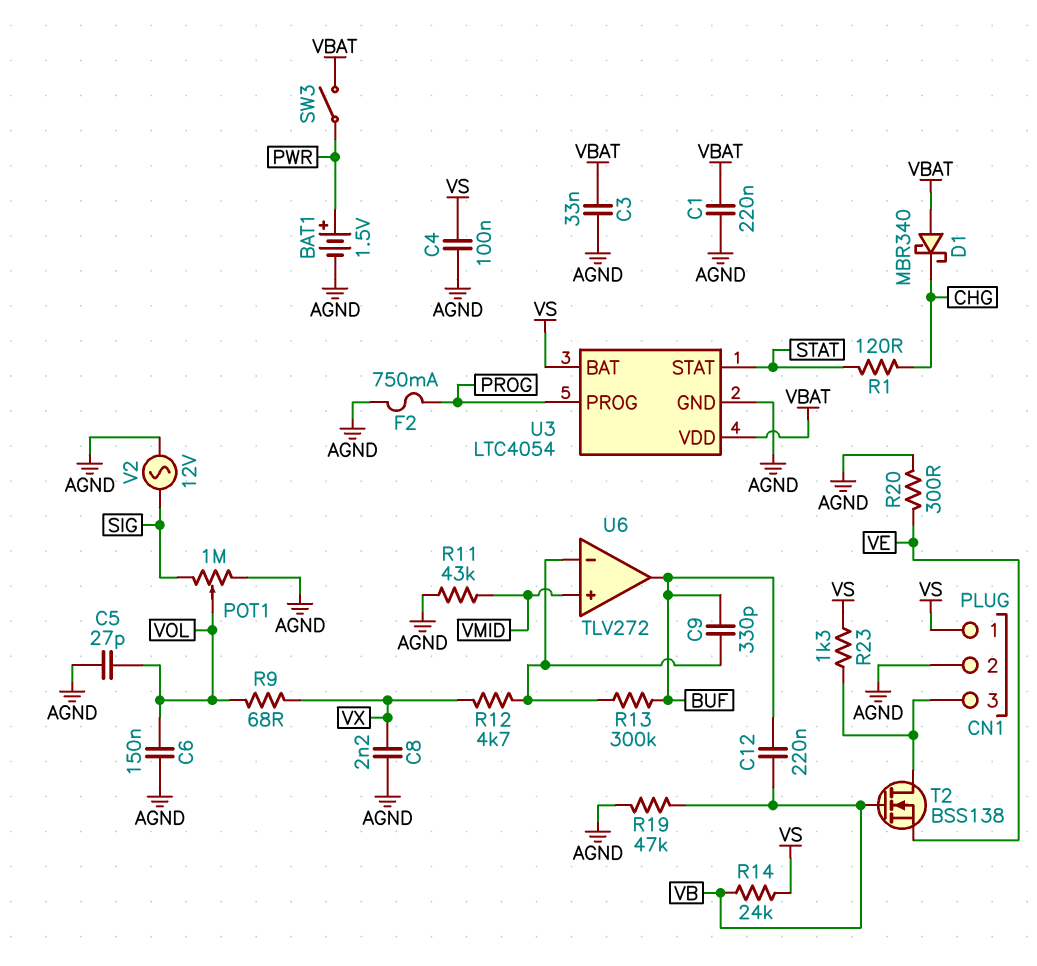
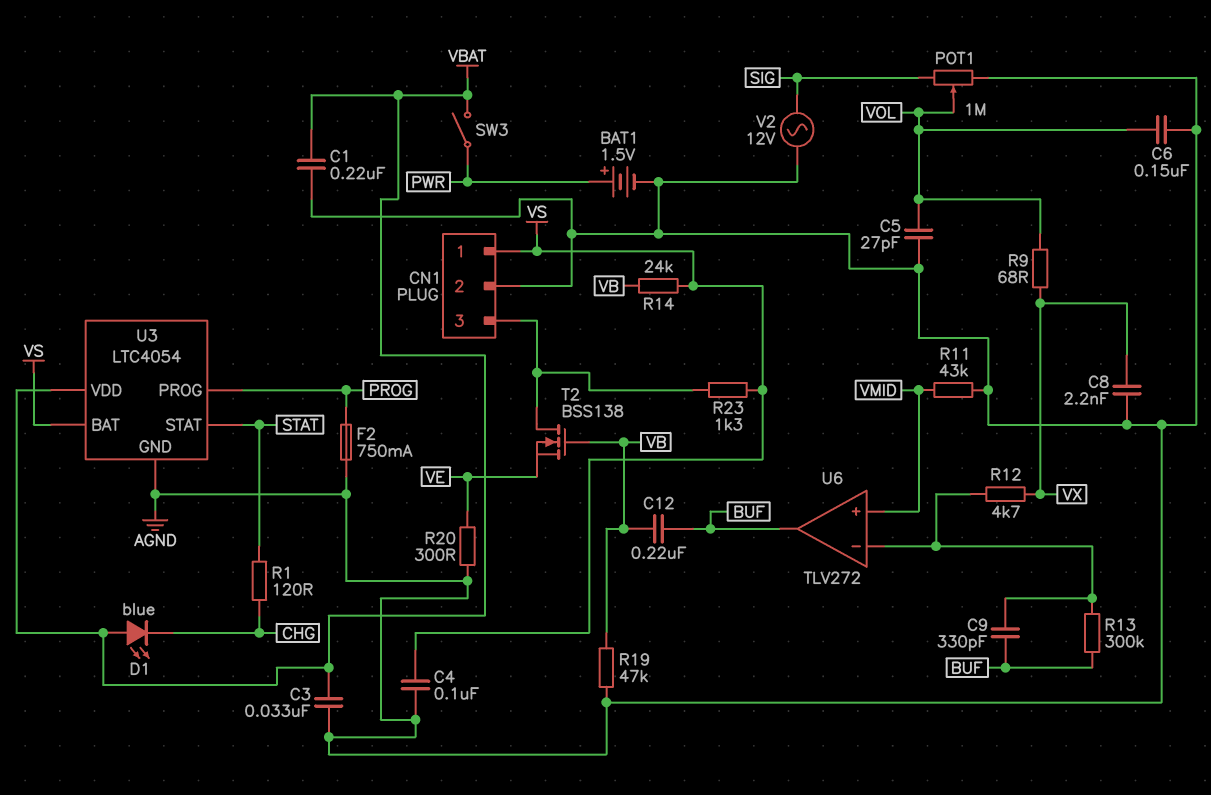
D1: schottky MBR340 (A VBAT, K CHG) -> LED blue (A VBAT, K CHG)

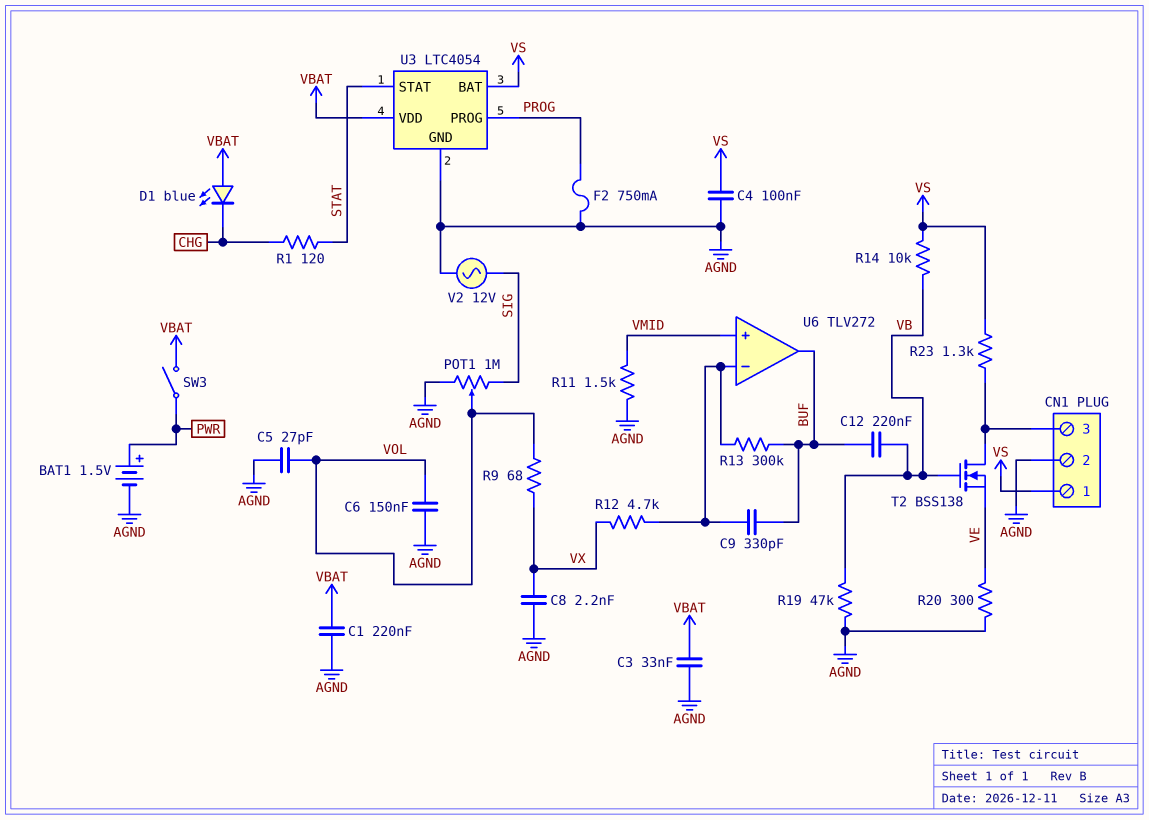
R11: 43k (AGND, VMID) -> 1.5k (AGND, VMID)
R14: 24k (VB, VS) -> 10k (VB, VS)

